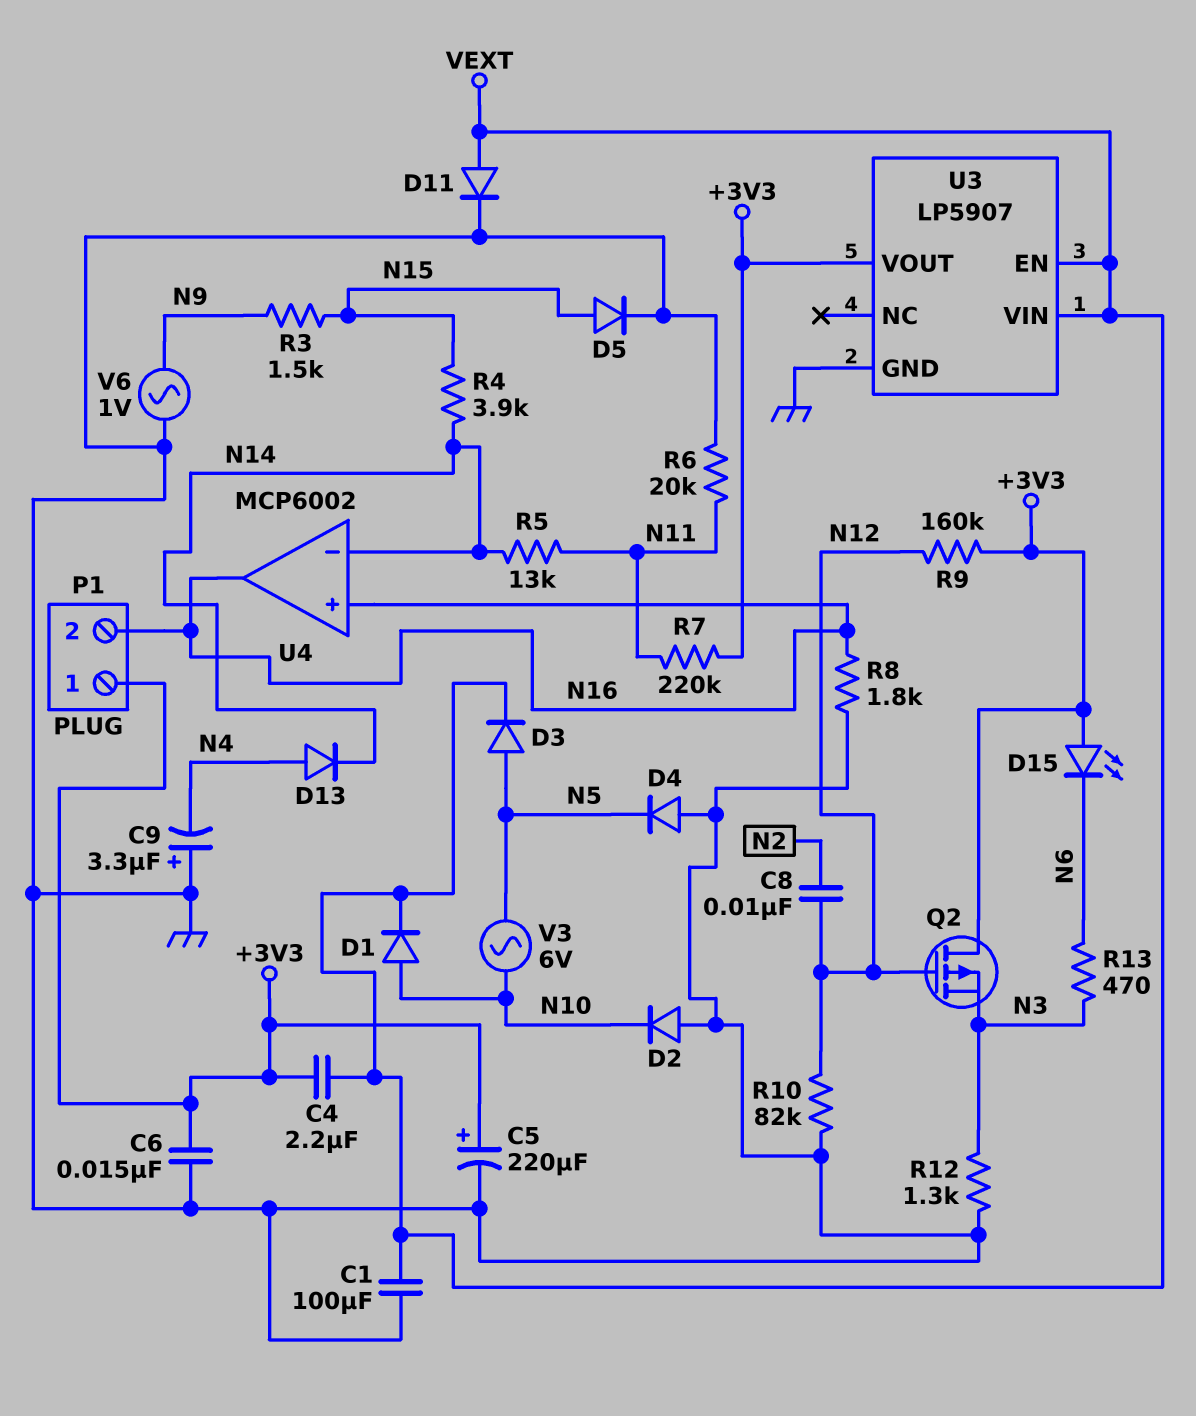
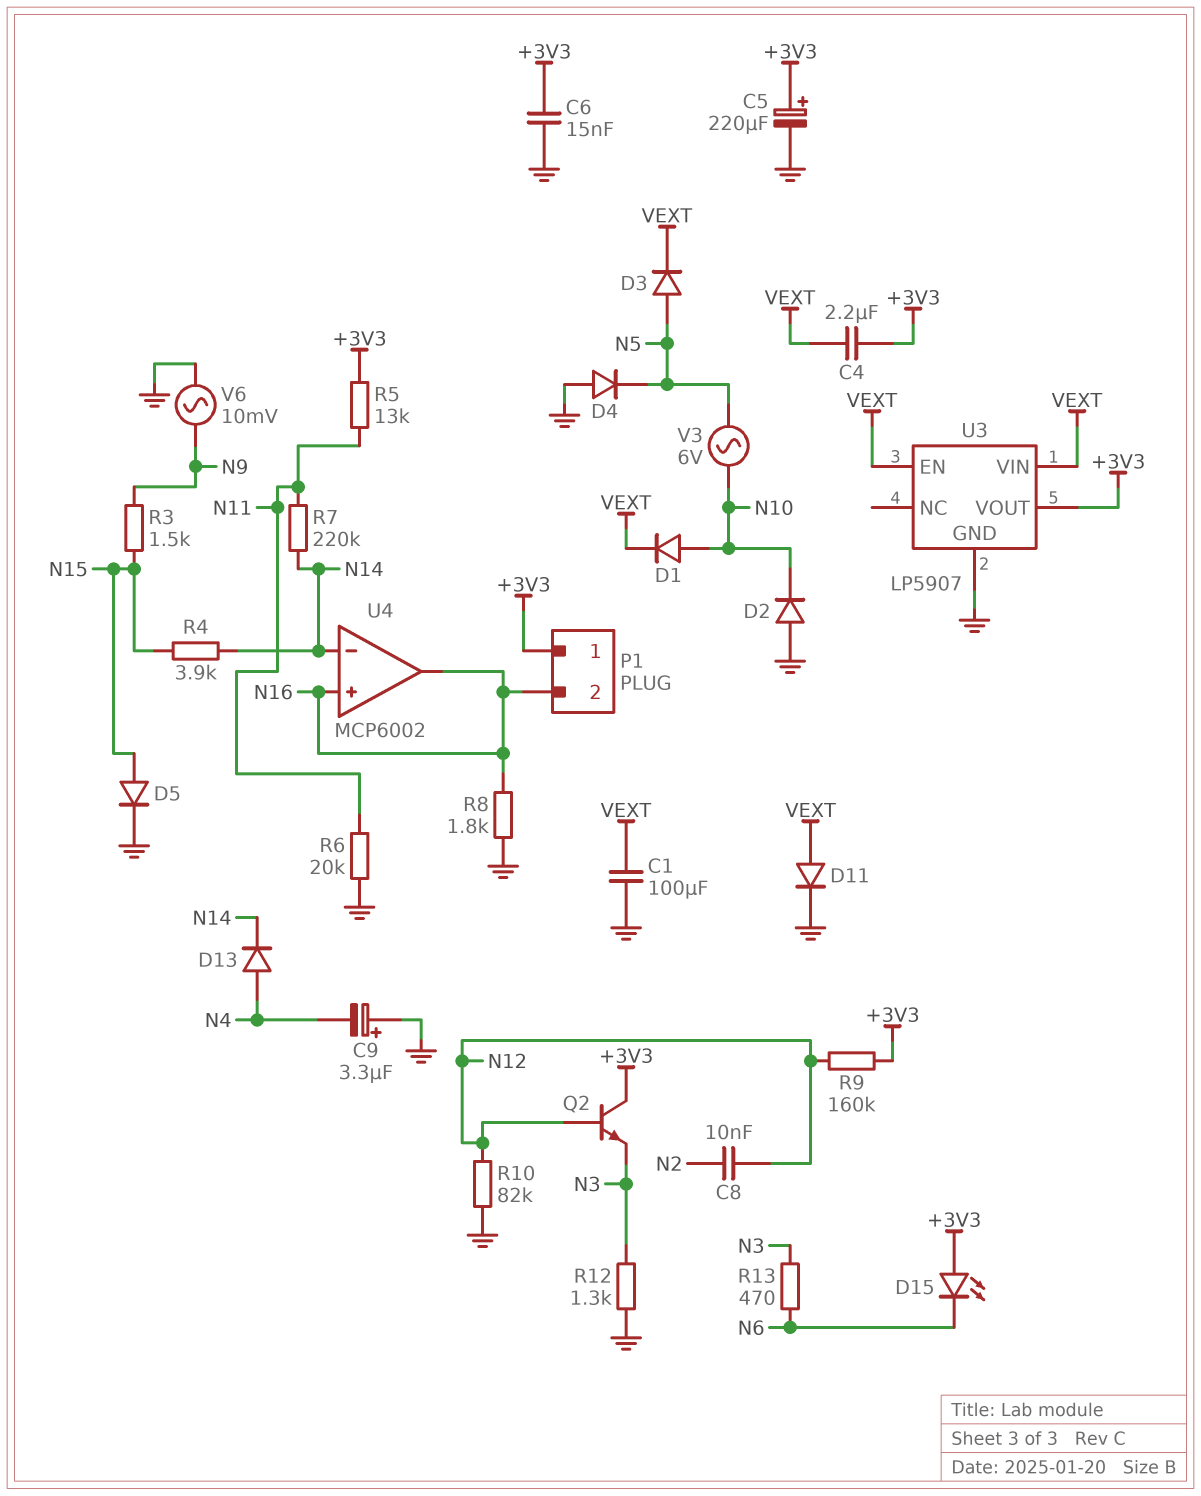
Q2: PMOS (G N12, D +3V3, S N3) -> NPN (B N12, C +3V3, E N3)
R5: 13k (N11, N14) -> 13k (+3V3, N11)
R7: 220k (+3V3, N11) -> 220k (N11, N14)
V6: AC 1V (GND, N9) -> AC 10mV (GND, N9)

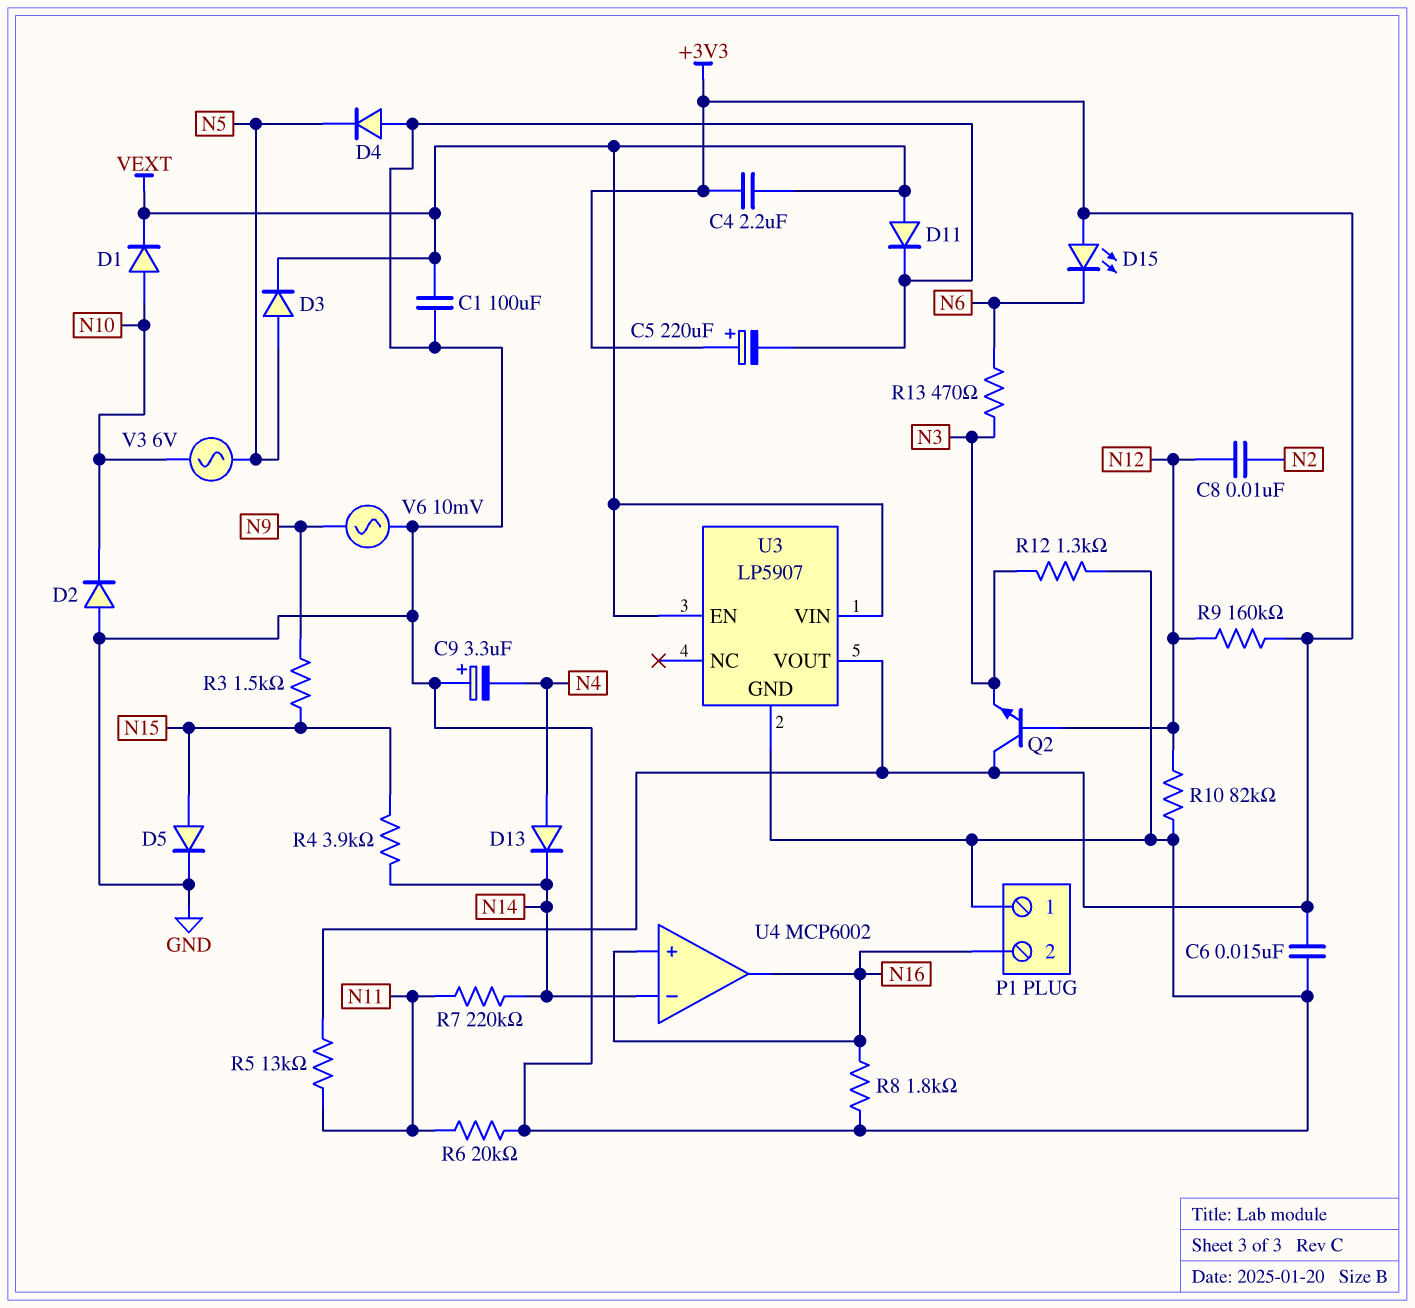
P1 pin 1: +3V3 -> GND

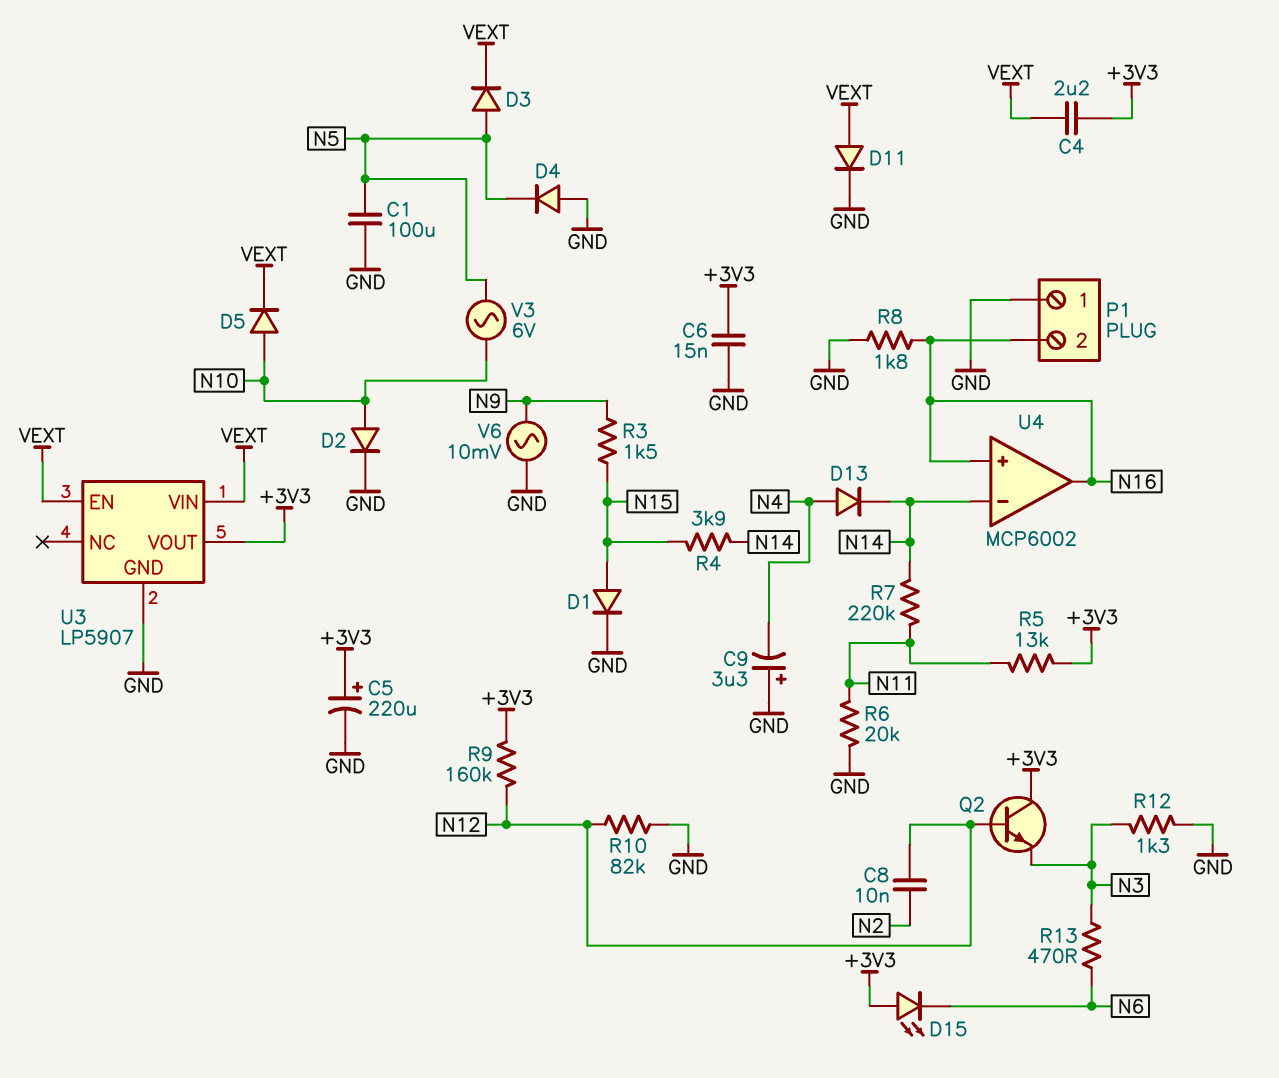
C1: 100uF (GND, VEXT) -> 100uF (GND, N5)
D1: diode (A N10, K VEXT) -> diode (A N15, K GND)
D2: diode (A GND, K N10) -> diode (A N10, K GND)
D5: diode (A N15, K GND) -> diode (A N10, K VEXT)

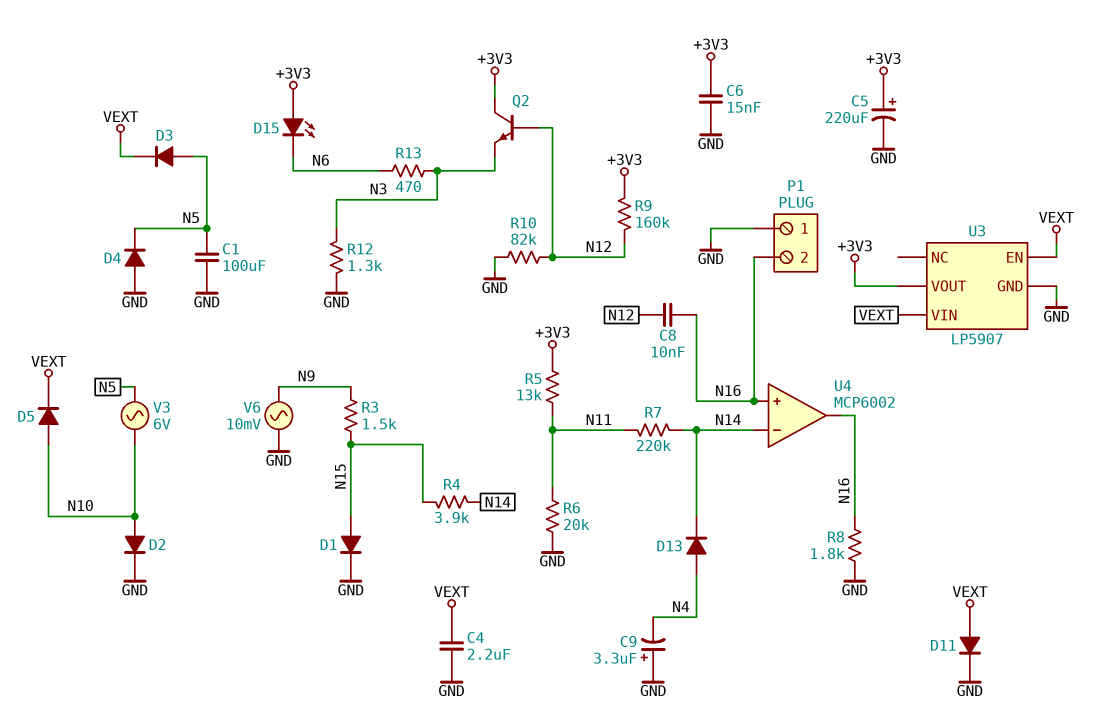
C4: 2.2uF (+3V3, VEXT) -> 2.2uF (GND, VEXT)
C8: 10nF (N2, N12) -> 10nF (N12, N16)

